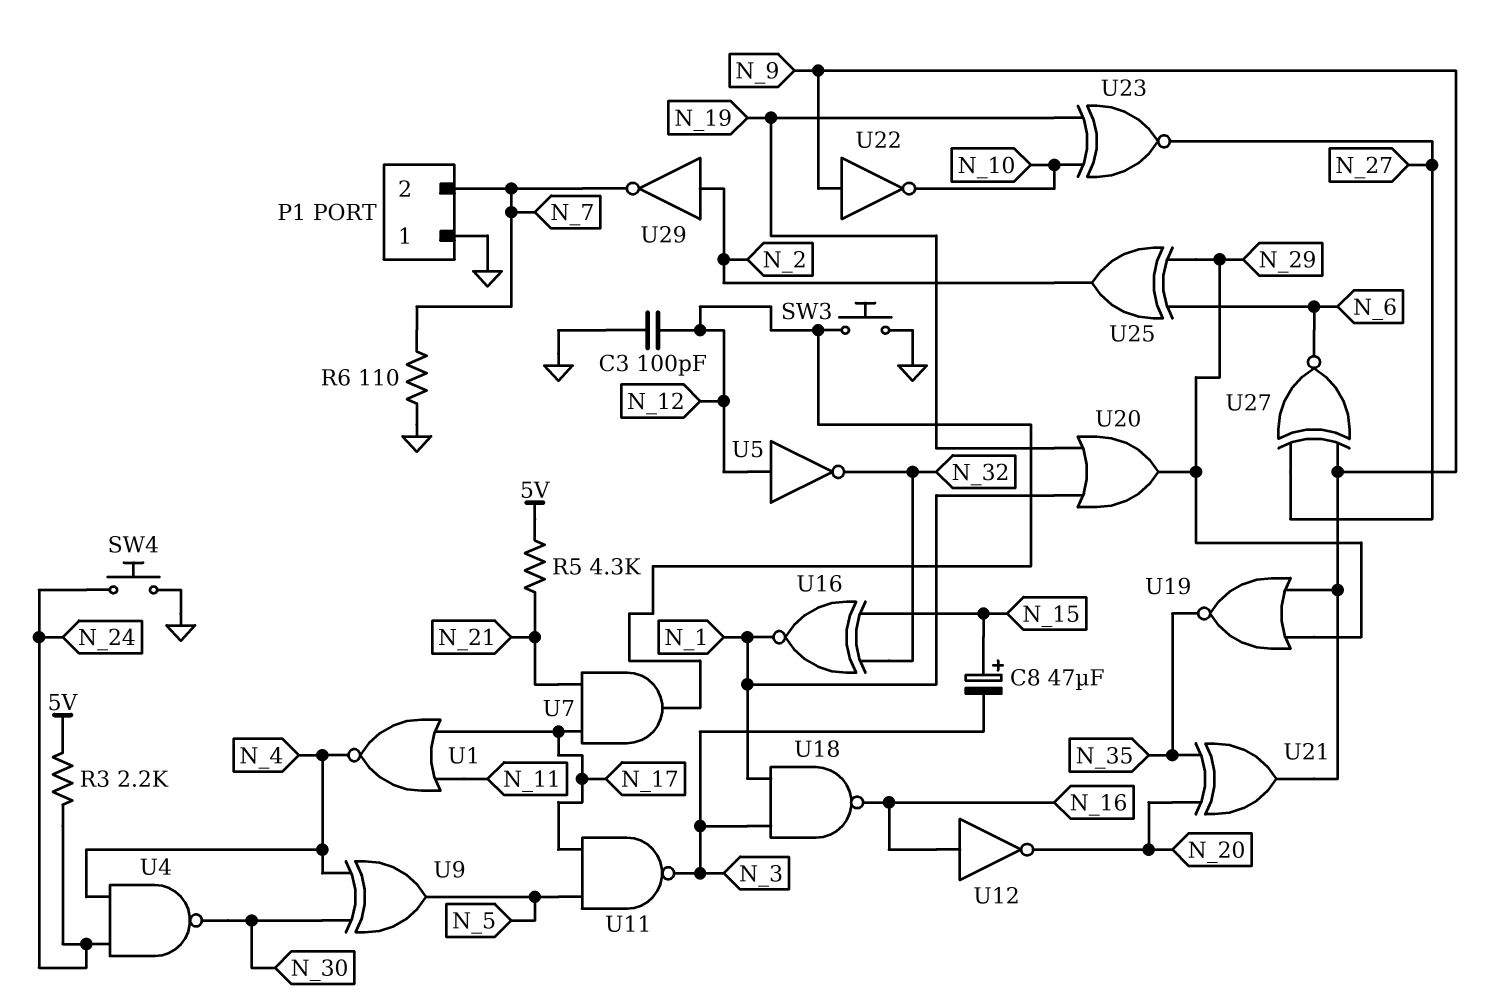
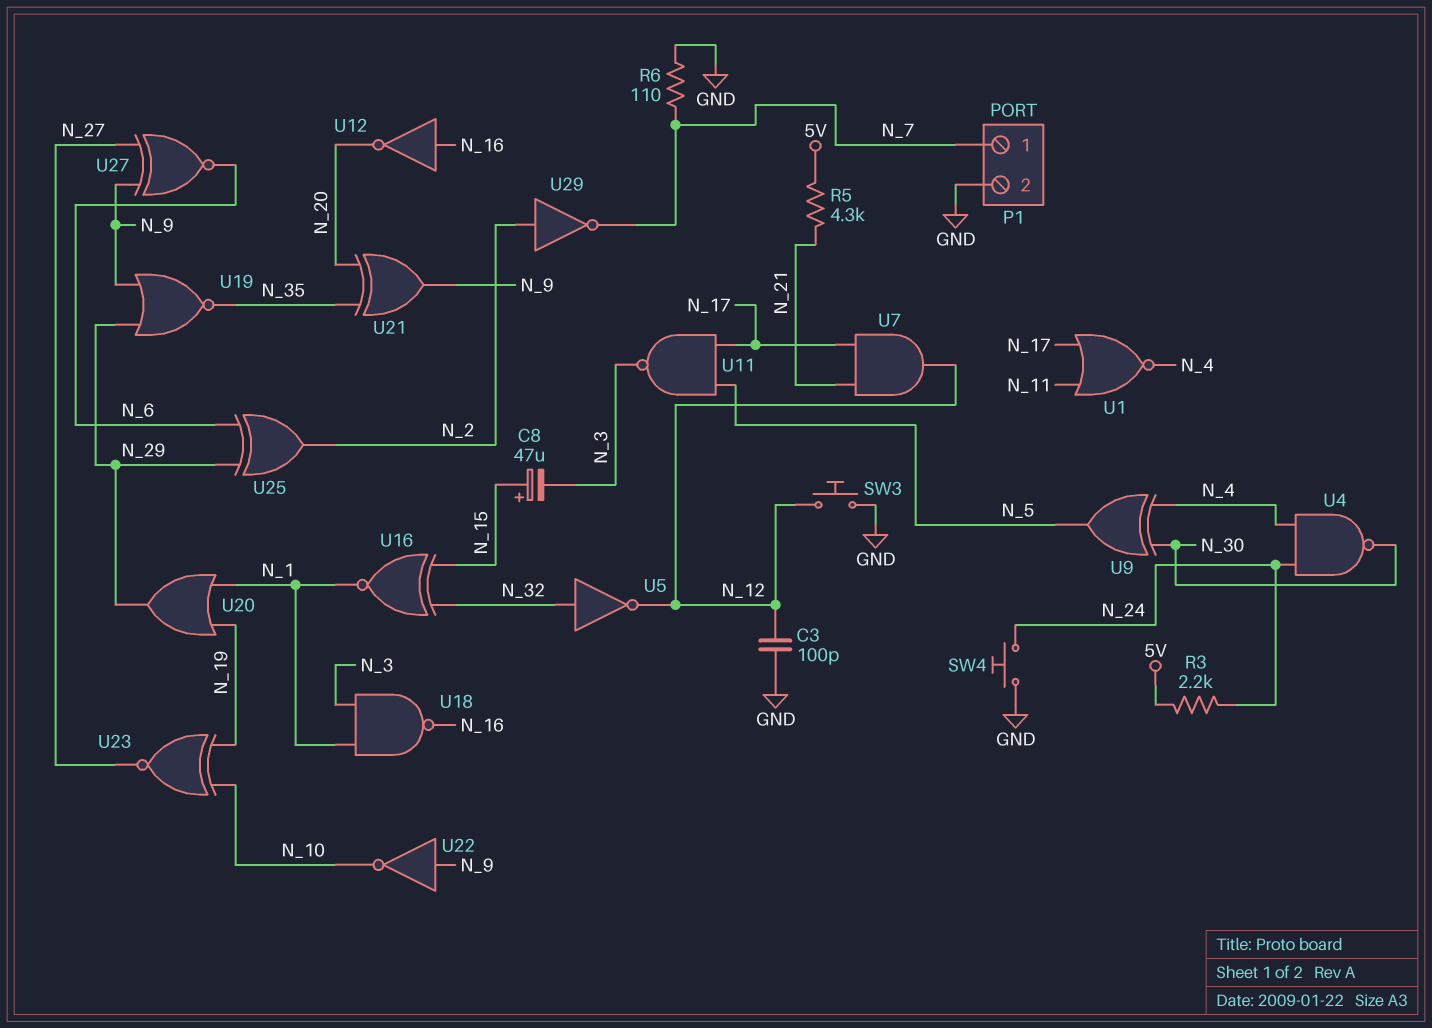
P1 pin 1: GND -> N_7
P1 pin 2: N_7 -> GND
U5: NOT (in N_12, out N_32) -> NOT (in N_32, out N_12)

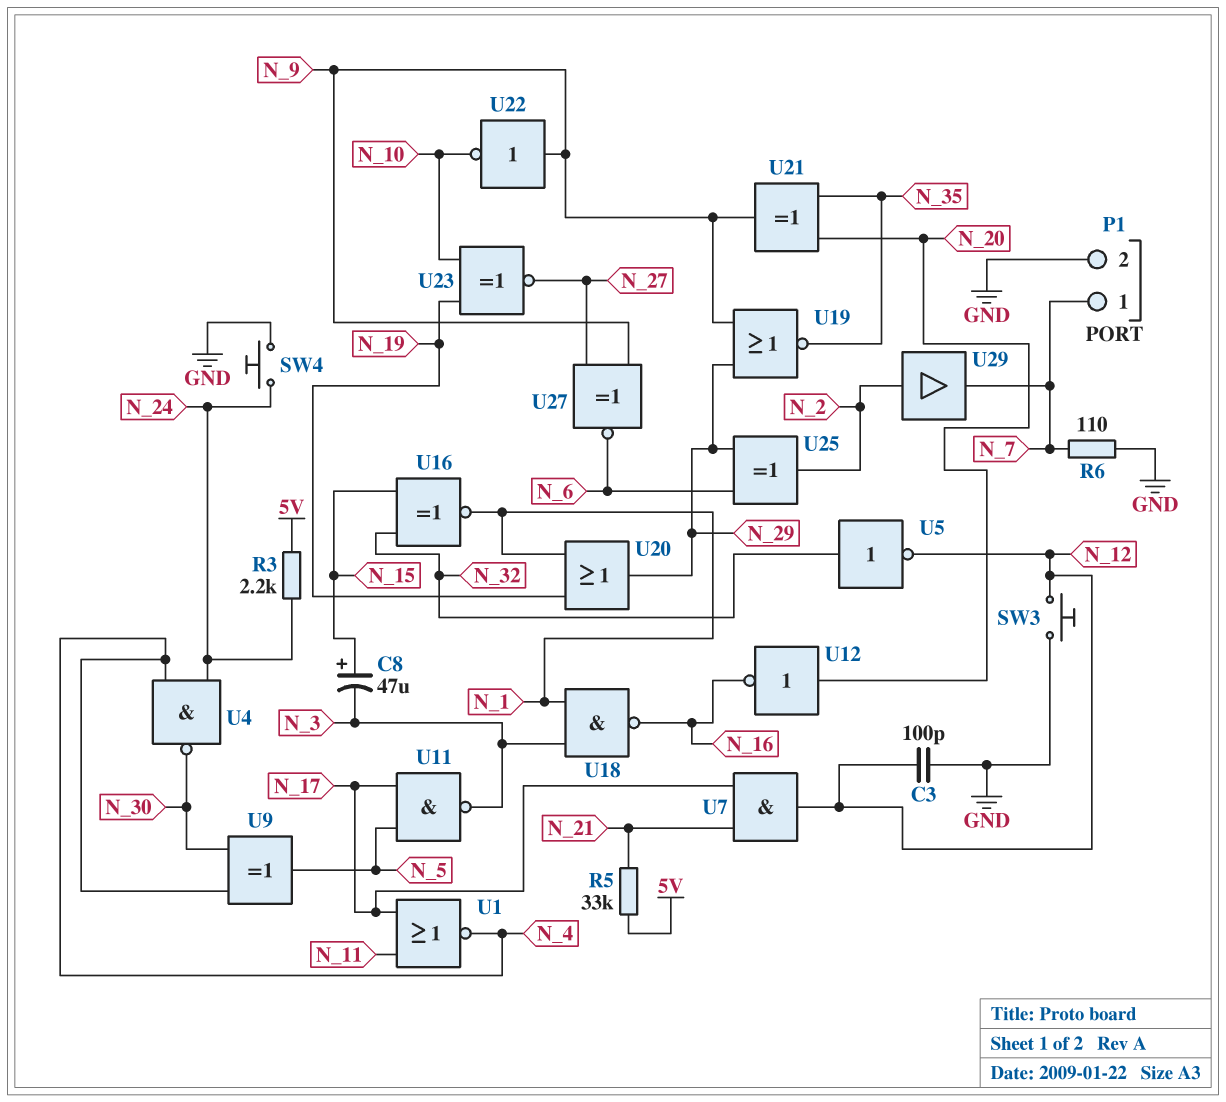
R5: 4.3k (5V, N_21) -> 33k (5V, N_21)
U12: NOT (in N_16, out N_20) -> NOT (in N_20, out N_16)
U29: NOT (in N_2, out N_7) -> buffer (in N_2, out N_7)

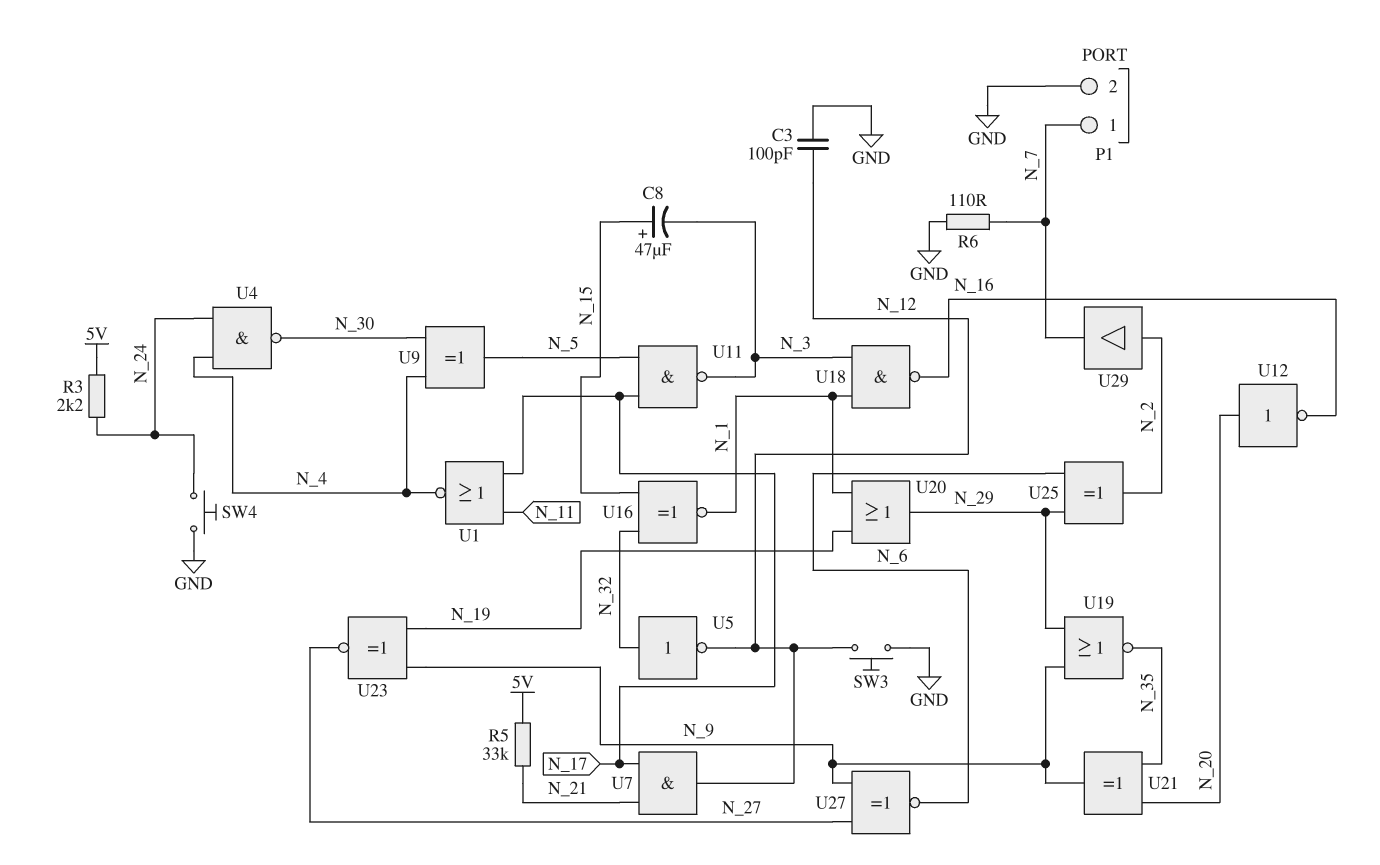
U22: NOT (in N_9, out N_10) -> none
U23: XNOR (in N_10, in N_19, out N_27) -> XNOR (in N_9, in N_19, out N_27)

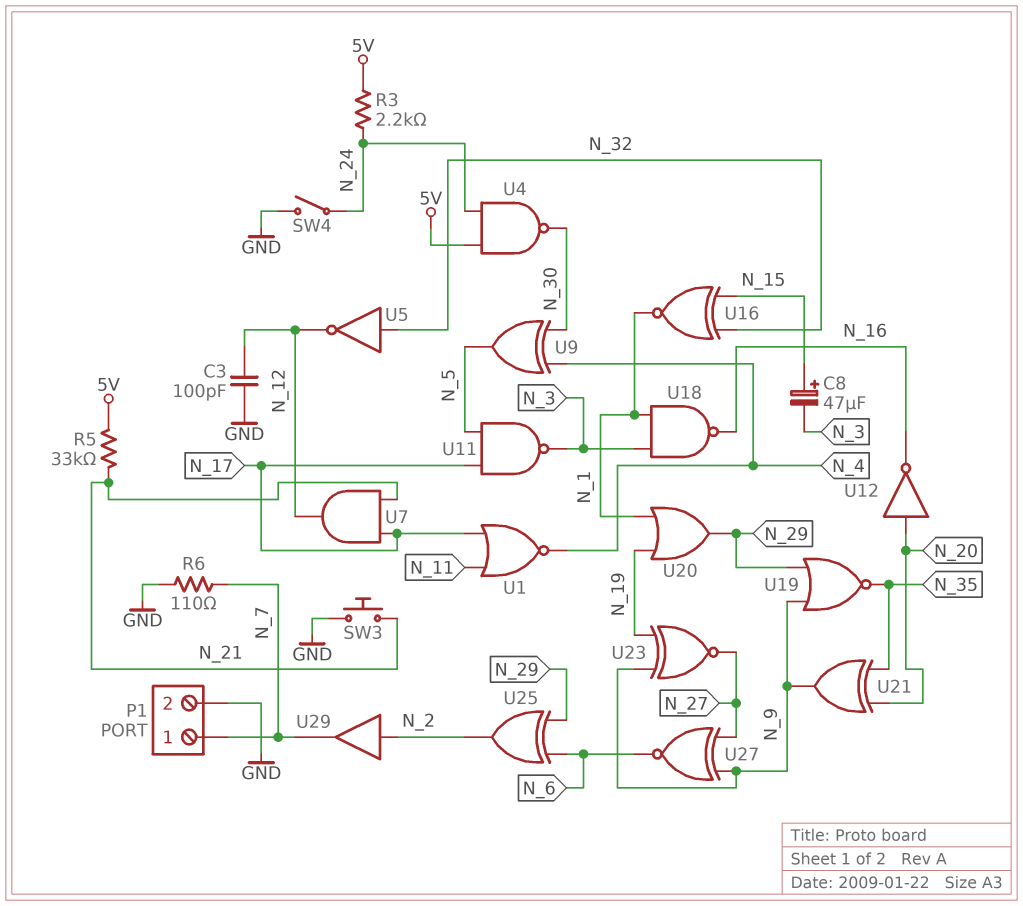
SW3: button (GND, N_12) -> button (GND, N_21)
SW4: button (GND, N_24) -> switch (GND, N_24)
U4: NAND (in N_4, in N_24, out N_30) -> NAND (in 5V, in N_24, out N_30)

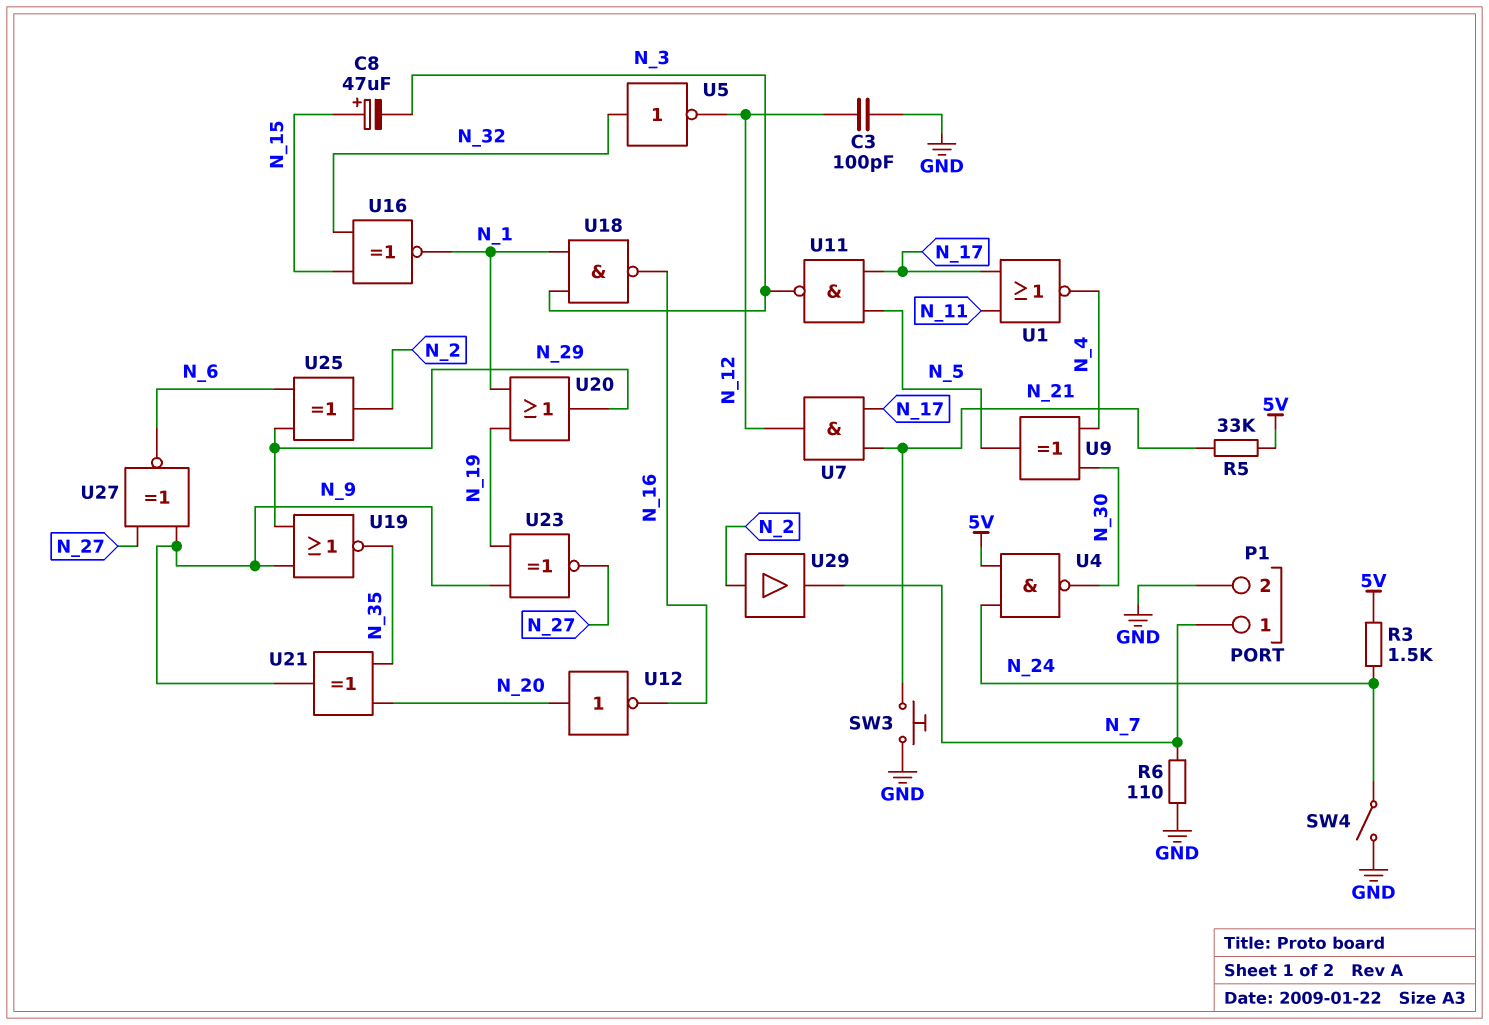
R3: 2.2k (5V, N_24) -> 1.5k (5V, N_24)

